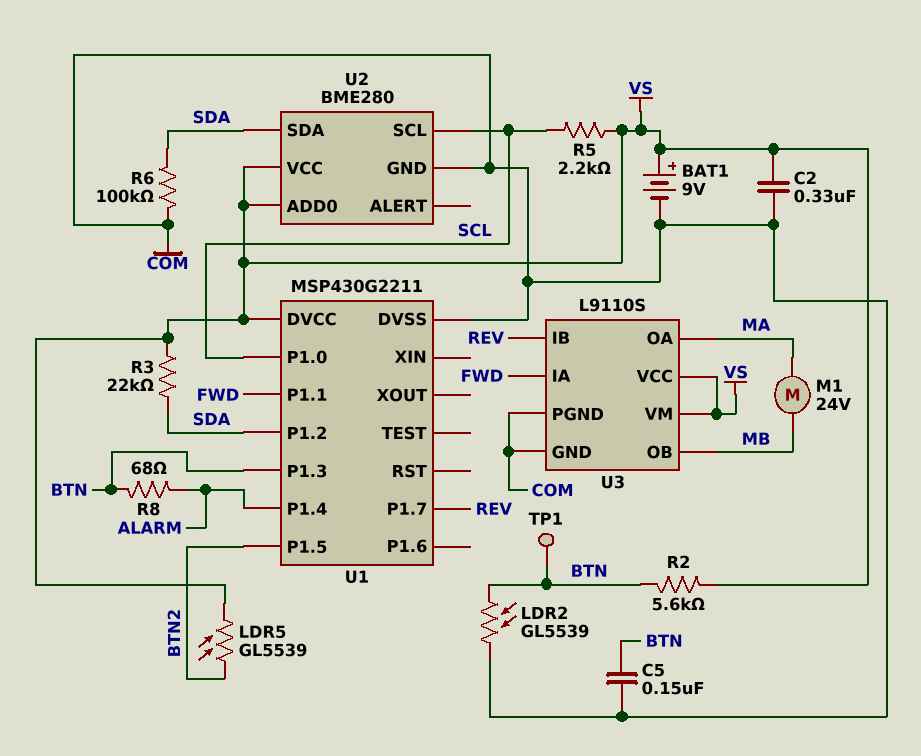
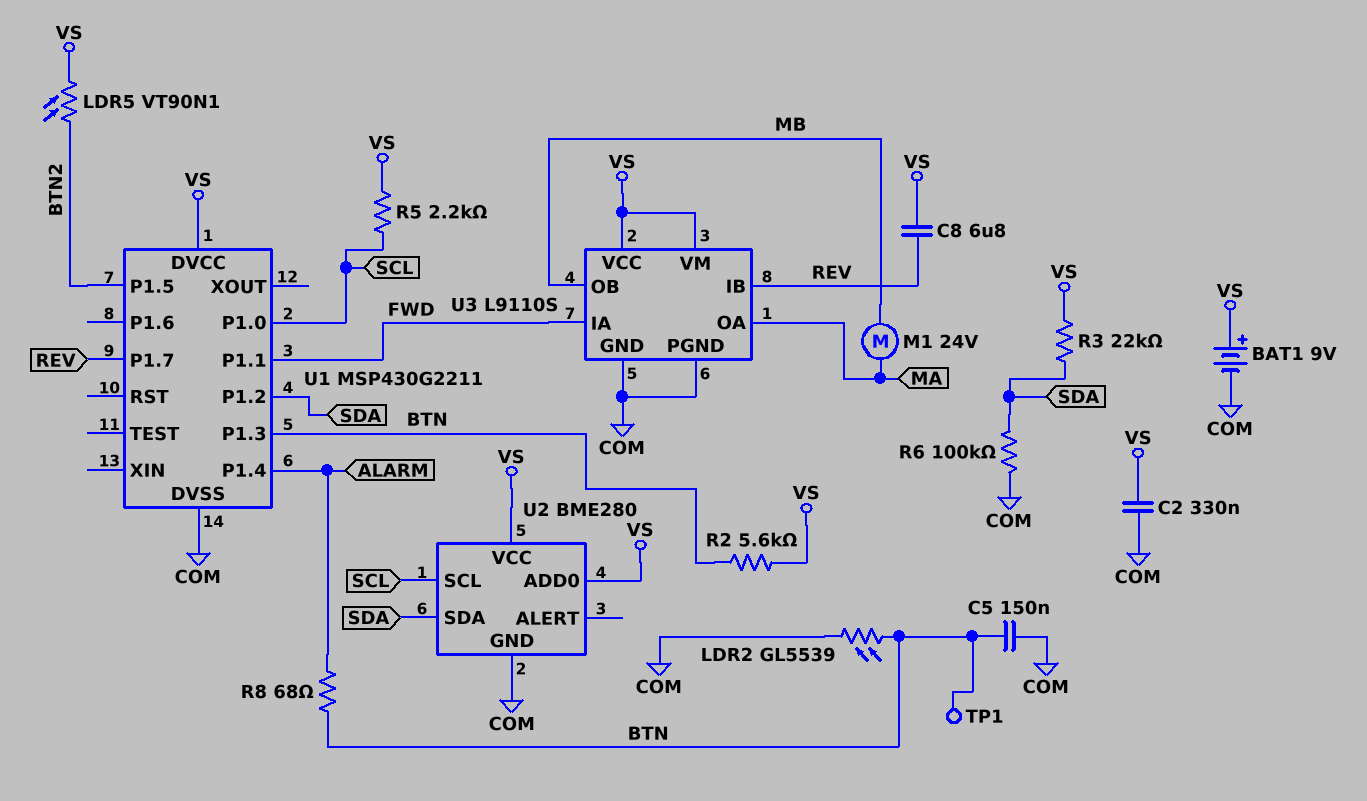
C8: none -> 6.8uF (REV, VS)
LDR5: GL5539 (BTN2, VS) -> VT90N1 (BTN2, VS)

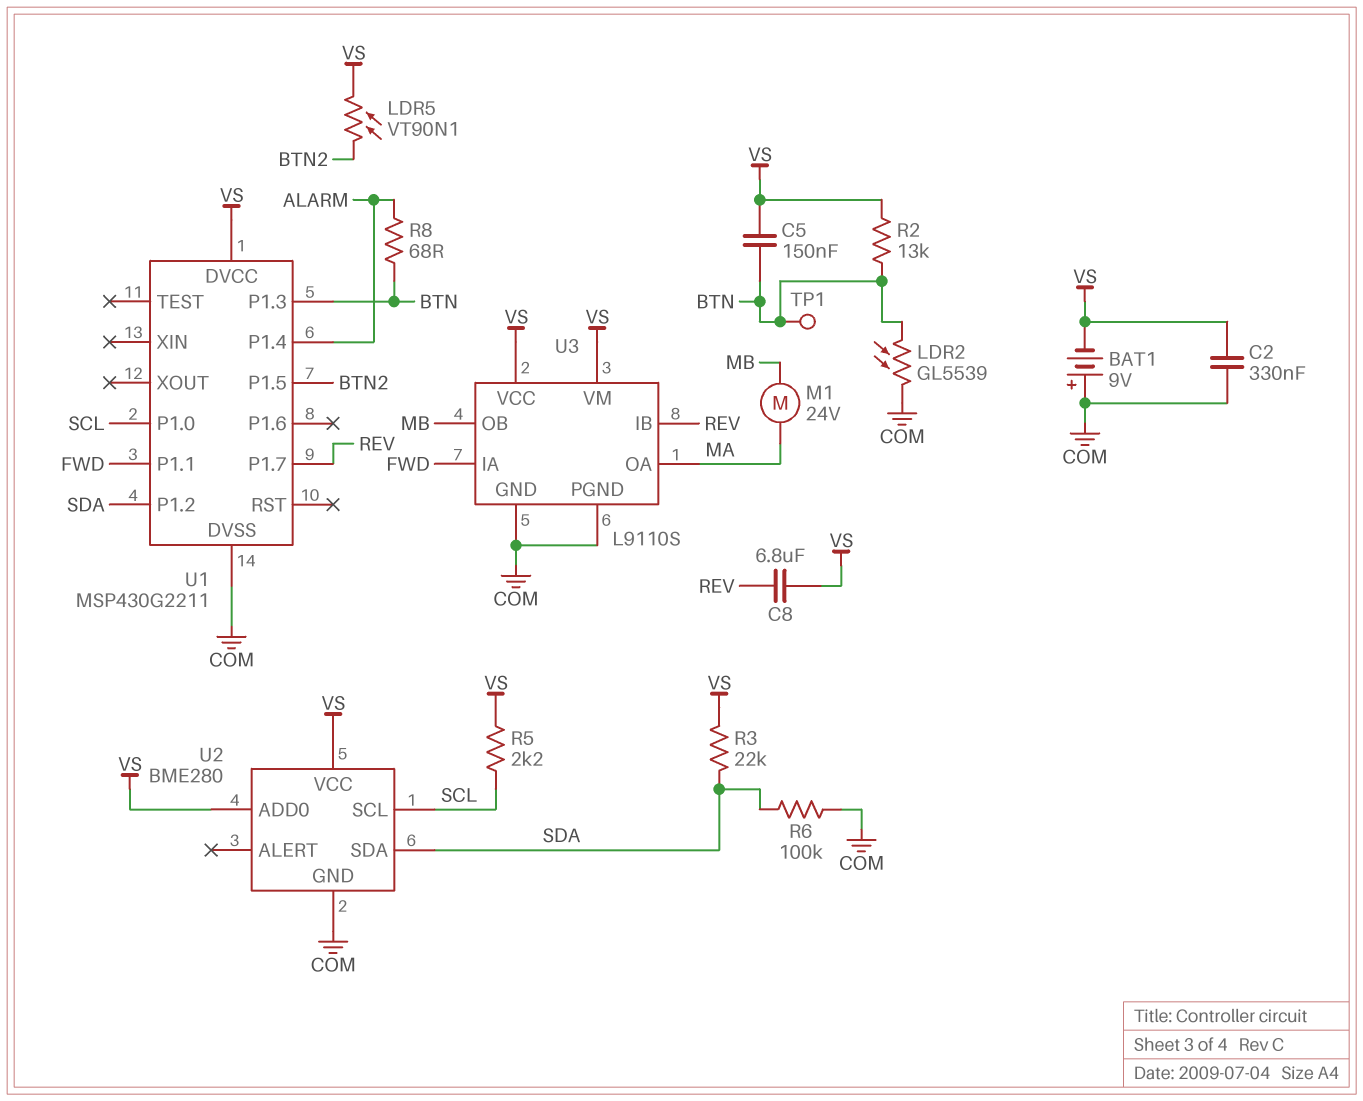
BAT1: 9V (plus VS, minus COM) -> 9V (plus COM, minus VS)
C5: 150nF (BTN, COM) -> 150nF (BTN, VS)
R2: 5.6k (BTN, VS) -> 13k (BTN, VS)

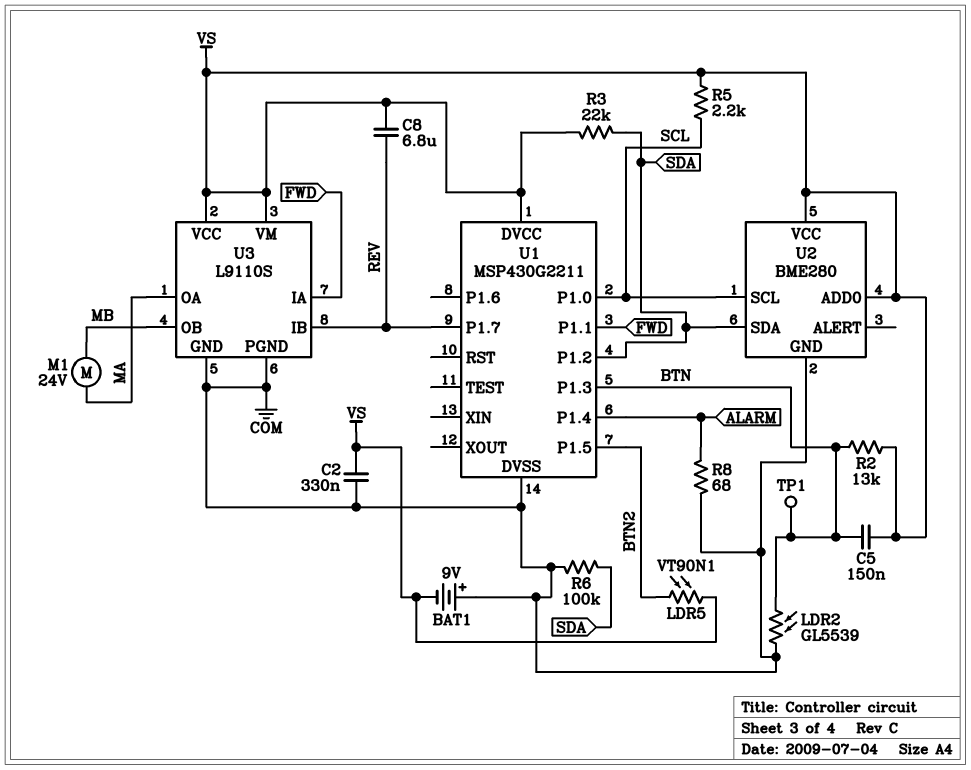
R8: 68 (ALARM, BTN) -> 68 (ALARM, COM)

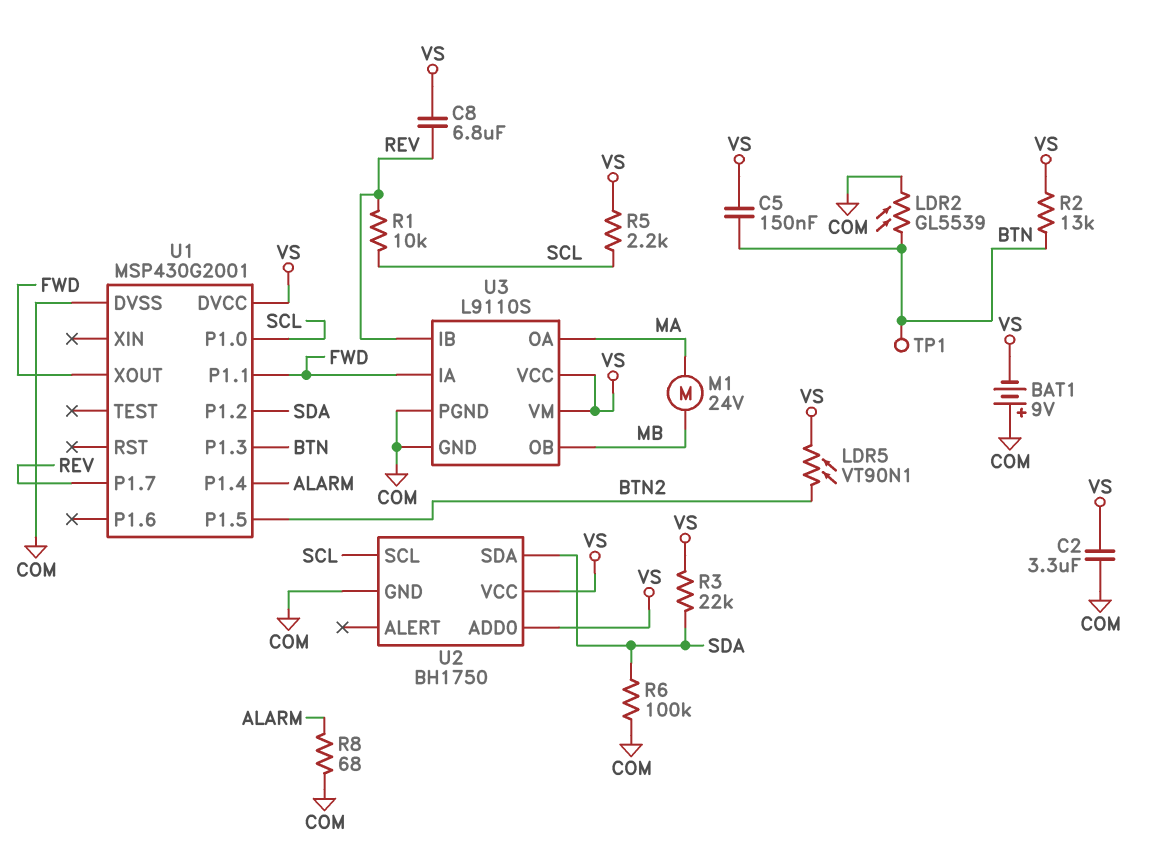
C2: 330nF (COM, VS) -> 3.3uF (COM, VS)
R1: none -> 10k (REV, SCL)
U1: MSP430G2211 -> MSP430G2001
U1 pin XOUT: none -> FWD
U2: BME280 -> BH1750

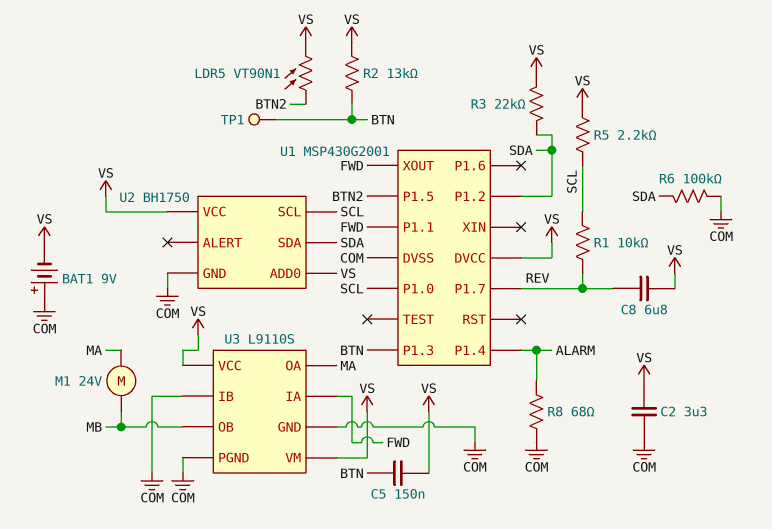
LDR2: GL5539 (BTN, COM) -> none
U3 pin IB: REV -> COM

